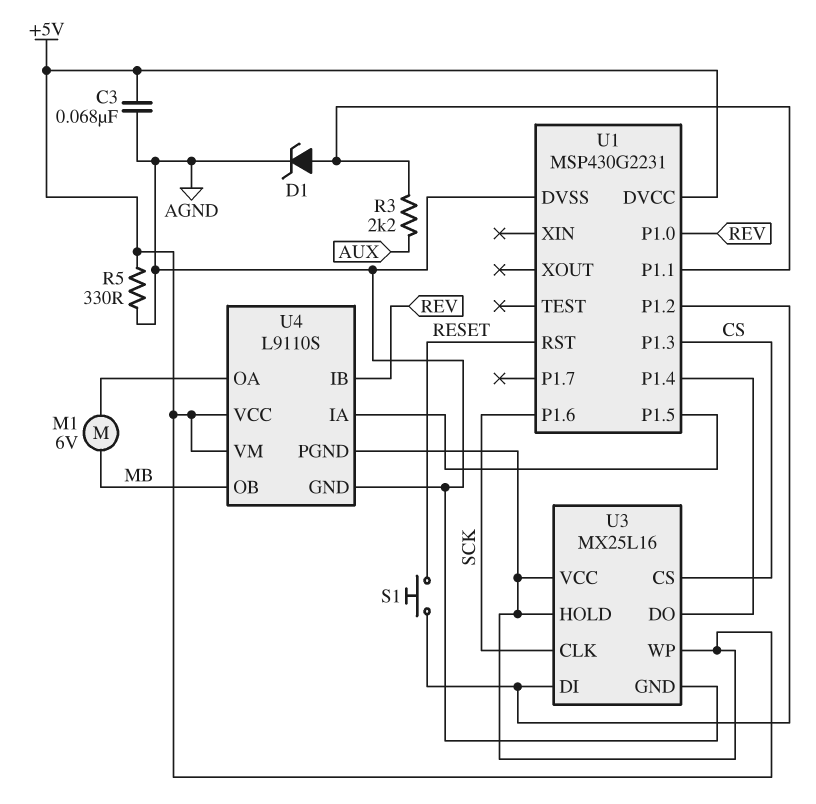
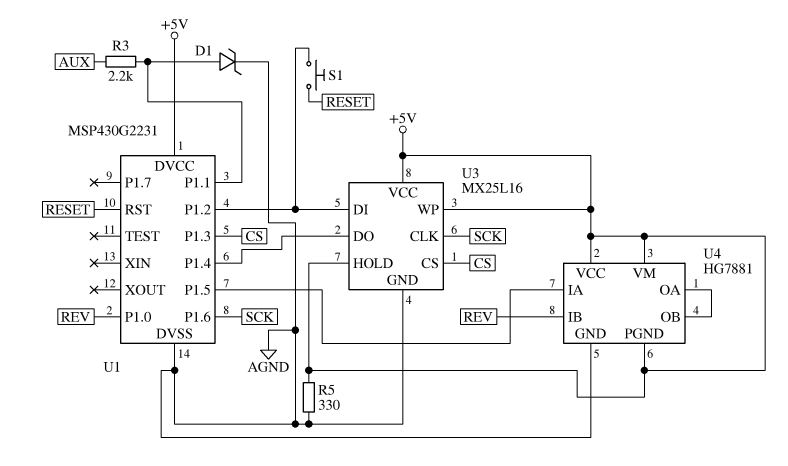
C3: 68nF (+5V, AGND) -> none
M1: motor 6V (MB, U4/OA) -> none
U4: L9110S -> HG7881
U4 pin OB: MB -> U4/OA

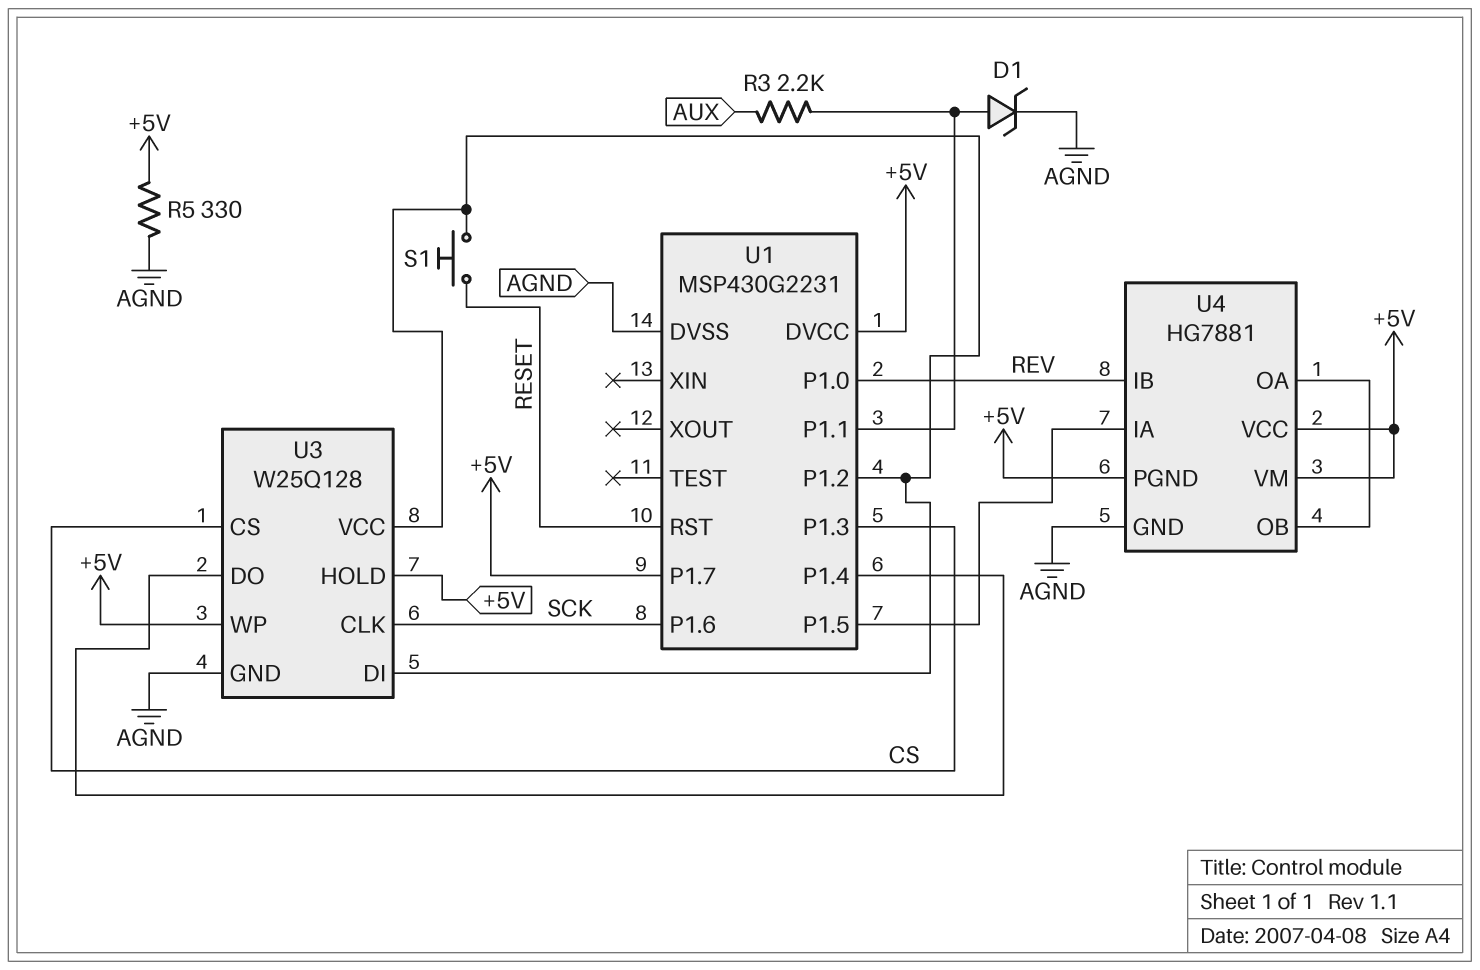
U1 pin P1.7: none -> +5V
U3: MX25L16 -> W25Q128
U3 pin VCC: +5V -> U1/P1.2

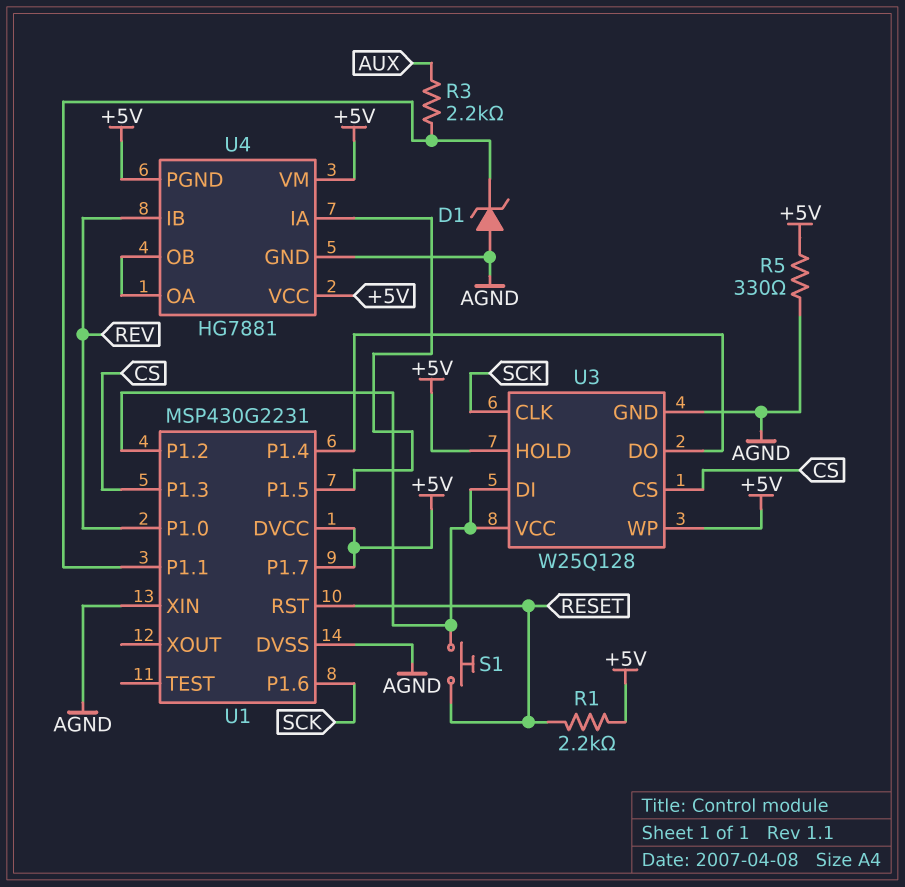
D1: zener (A U1/P1.1, K AGND) -> zener (A AGND, K U1/P1.1)
R1: none -> 2.2k (+5V, RESET)
U1 pin XIN: none -> AGND

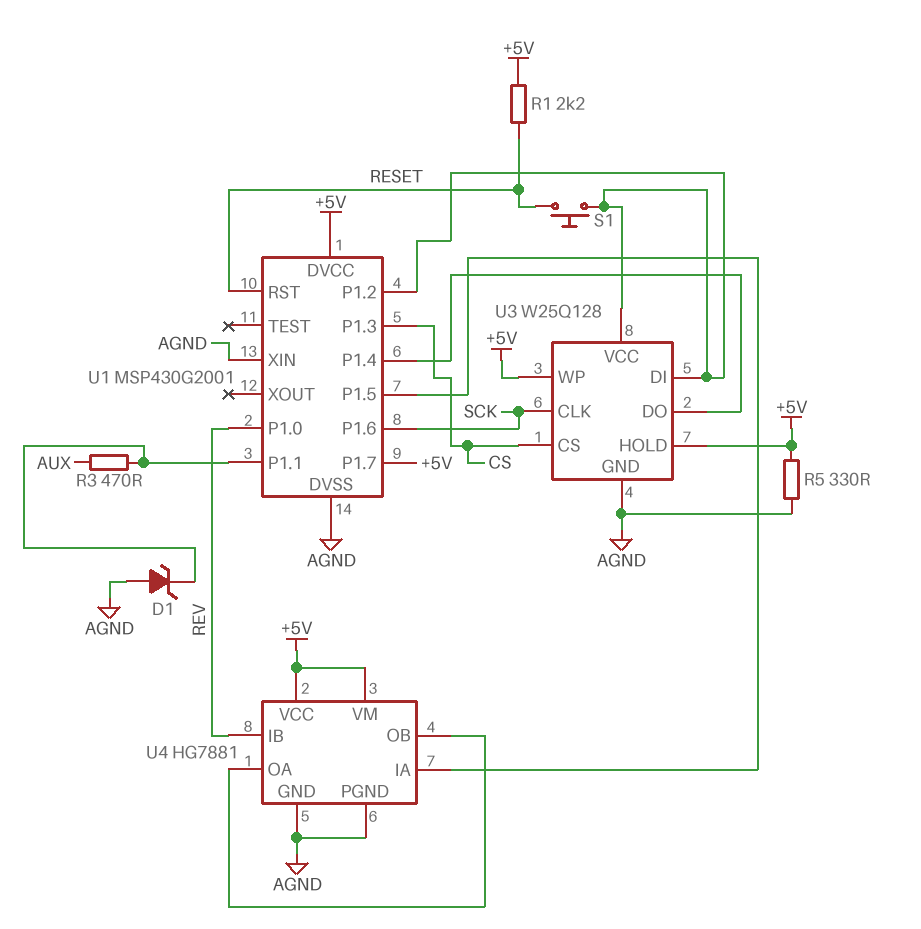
R3: 2.2k (AUX, U1/P1.1) -> 470 (AUX, U1/P1.1)
U1: MSP430G2231 -> MSP430G2001
U4 pin PGND: +5V -> AGND

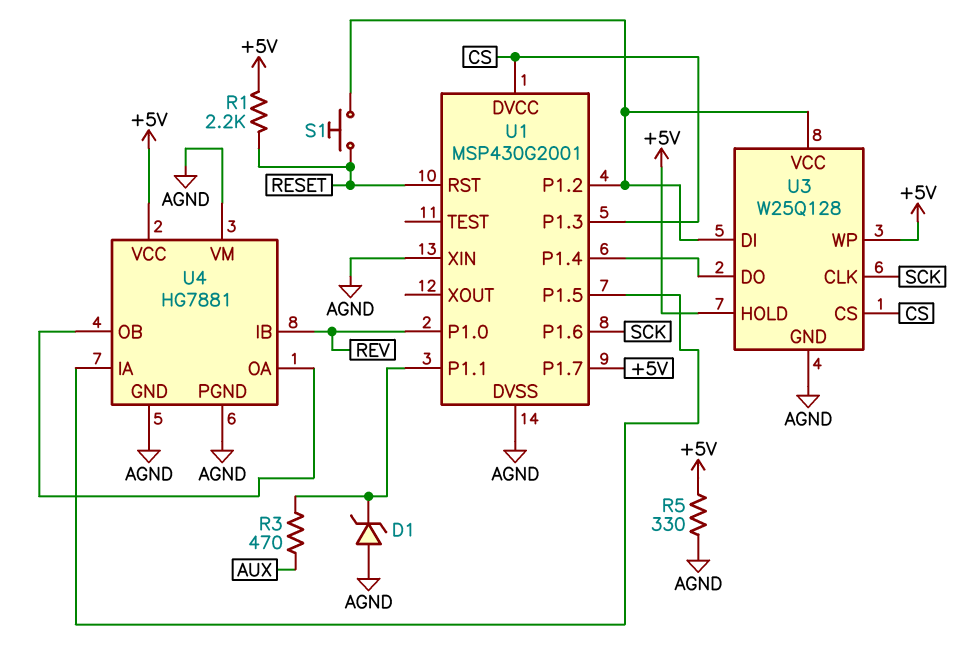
U1 pin DVCC: +5V -> CS
U4 pin VM: +5V -> AGND

